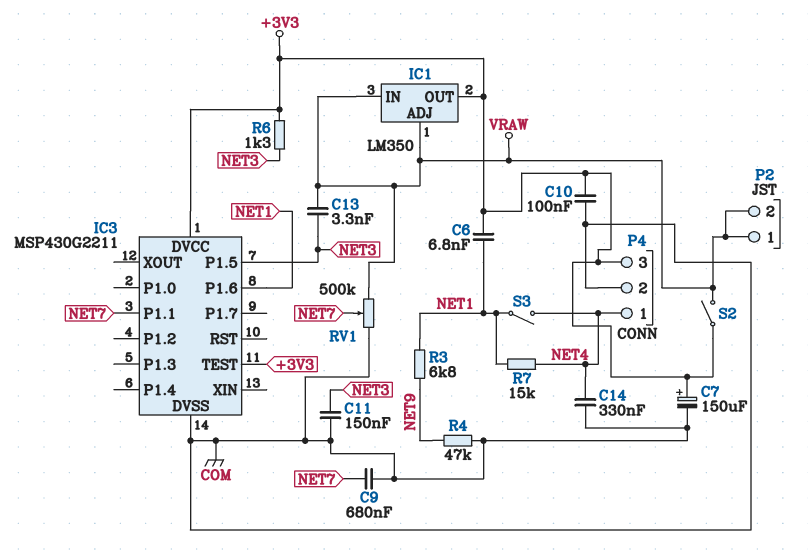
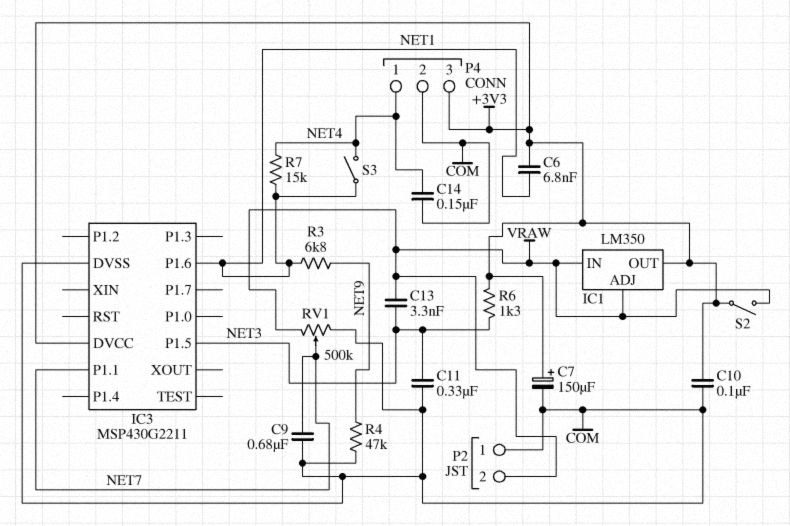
C11: 150nF (COM, NET3) -> 330nF (COM, NET3)
C14: 330nF (COM, NET4) -> 150nF (COM, NET4)
IC3 pin TEST: +3V3 -> none
P2 pin 1: VRAW -> COM

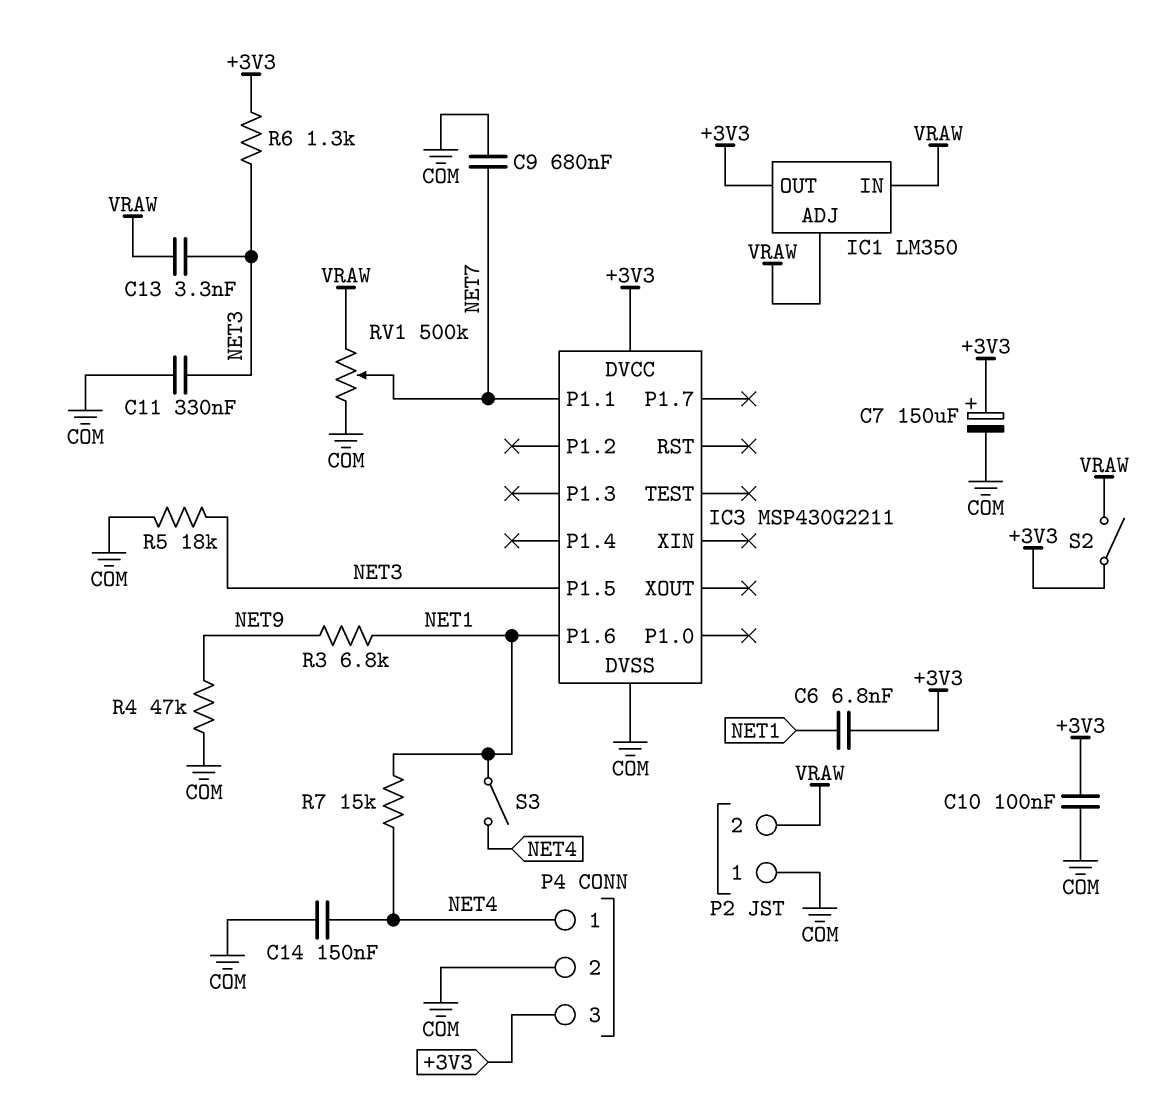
R5: none -> 18k (COM, NET3)

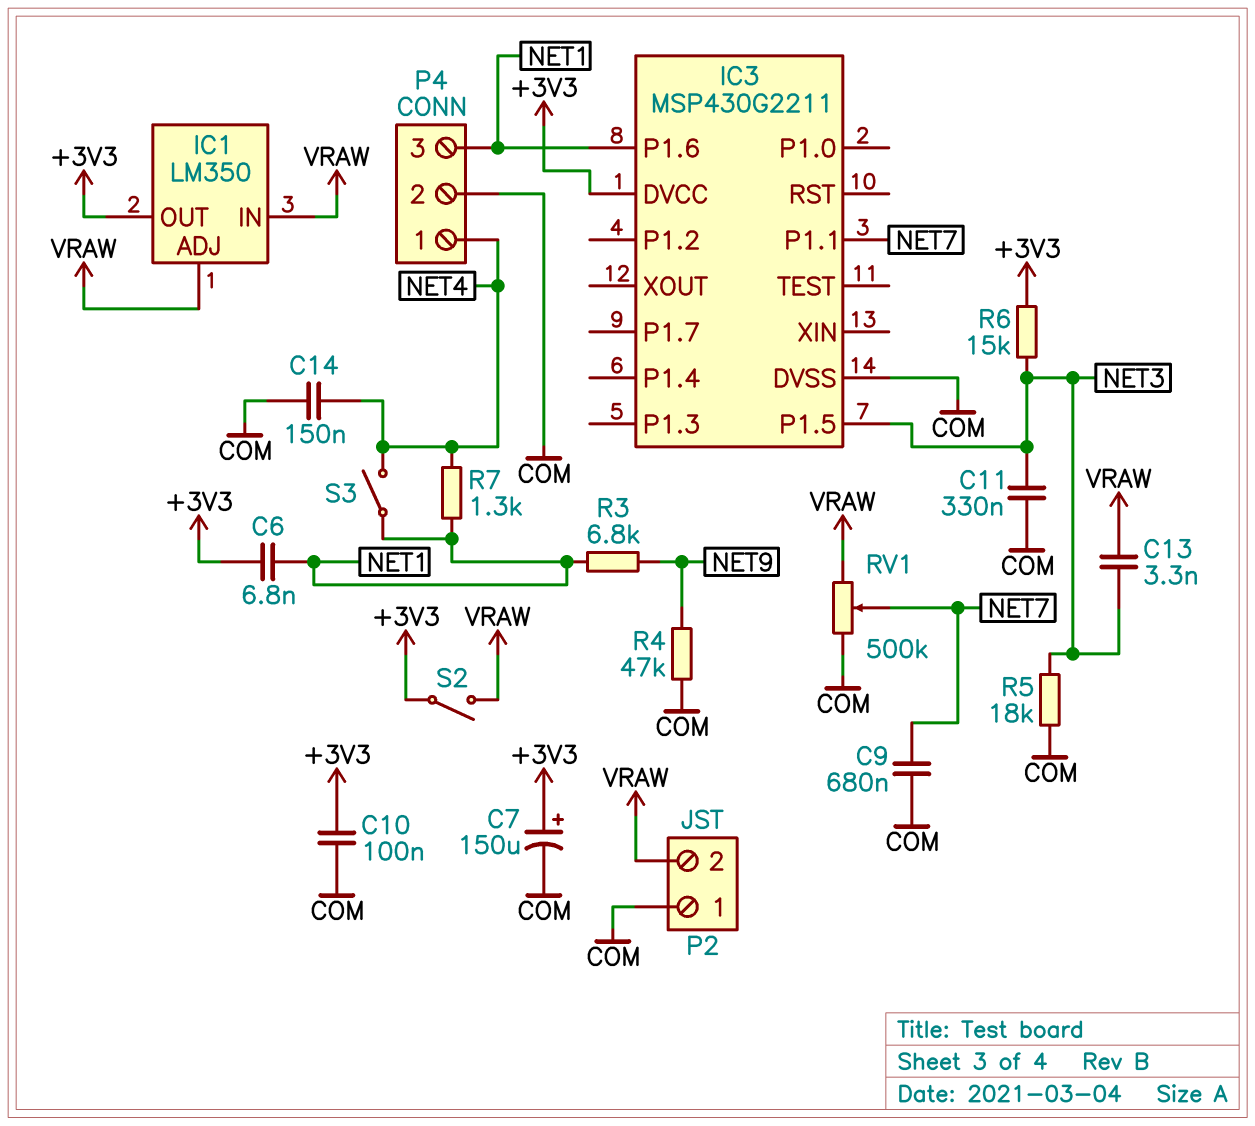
P4 pin 3: +3V3 -> NET1
R6: 1.3k (+3V3, NET3) -> 15k (+3V3, NET3)
R7: 15k (NET1, NET4) -> 1.3k (NET1, NET4)

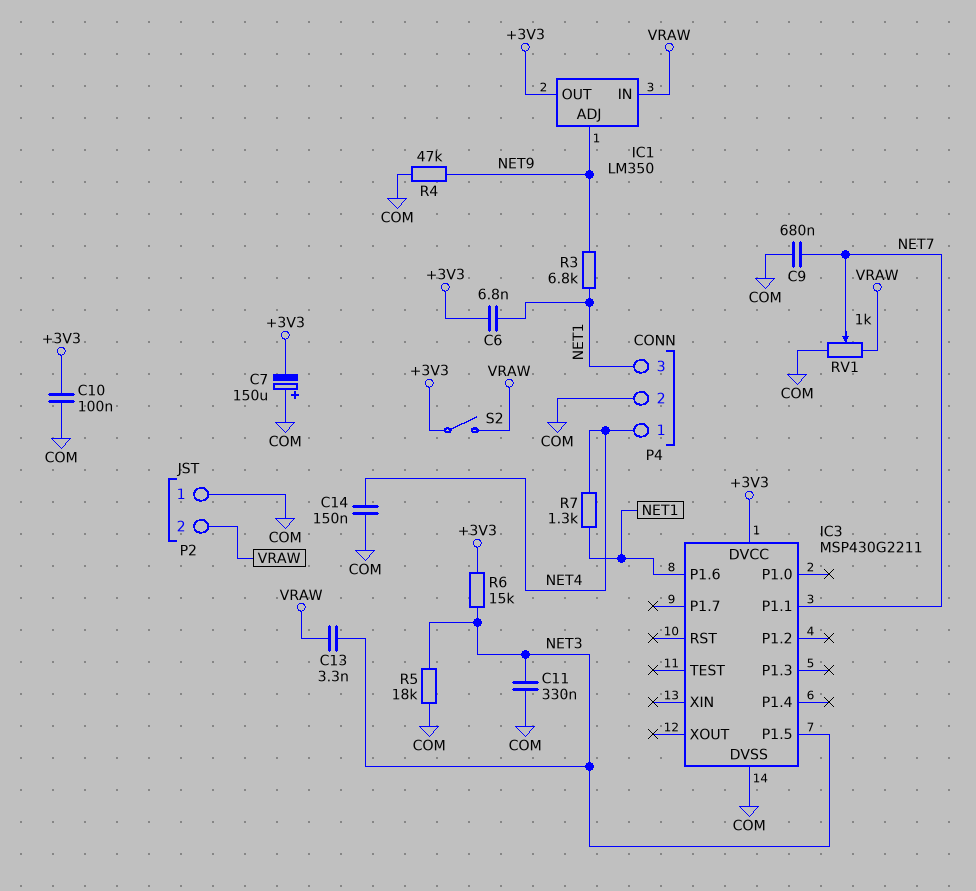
C7: 150uF (plus +3V3, minus COM) -> 150uF (plus COM, minus +3V3)
IC1 pin ADJ: VRAW -> NET9
RV1: 500k (COM, VRAW, wiper NET7) -> 1k (COM, VRAW, wiper NET7)
S3: switch (NET1, NET4) -> none

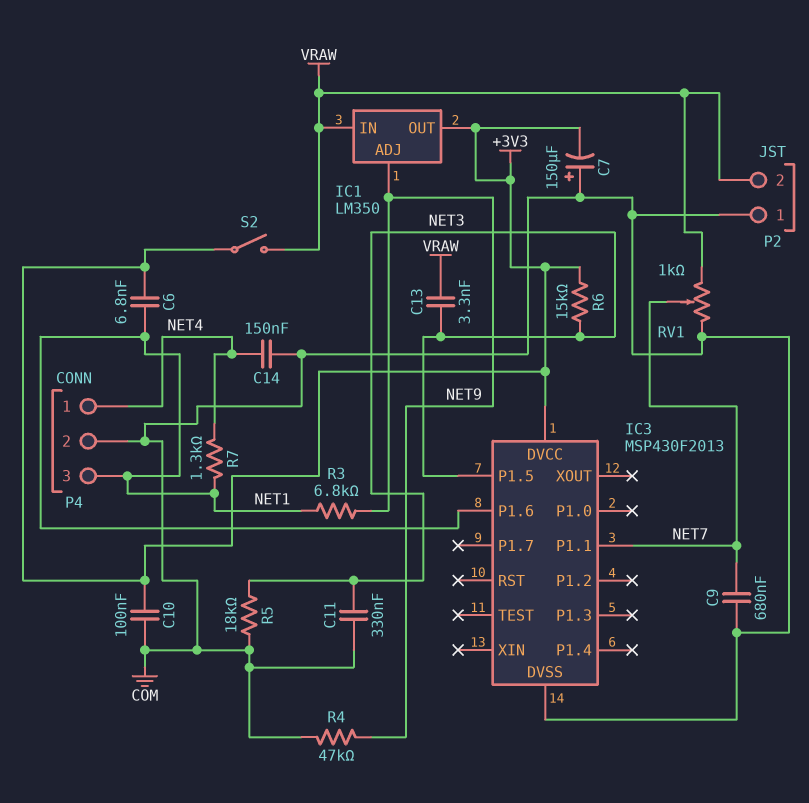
IC3: MSP430G2211 -> MSP430F2013

